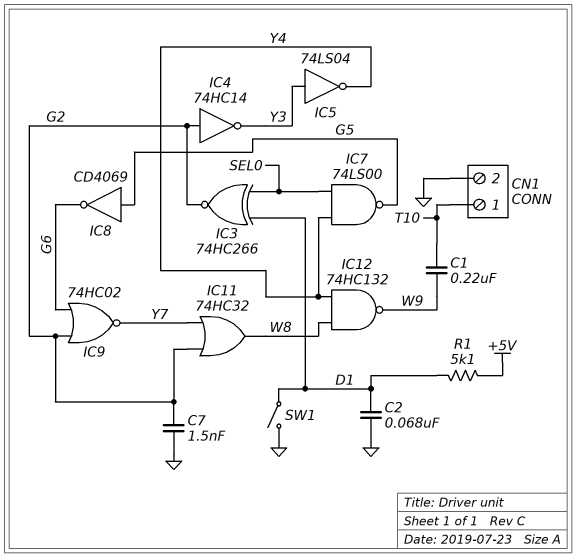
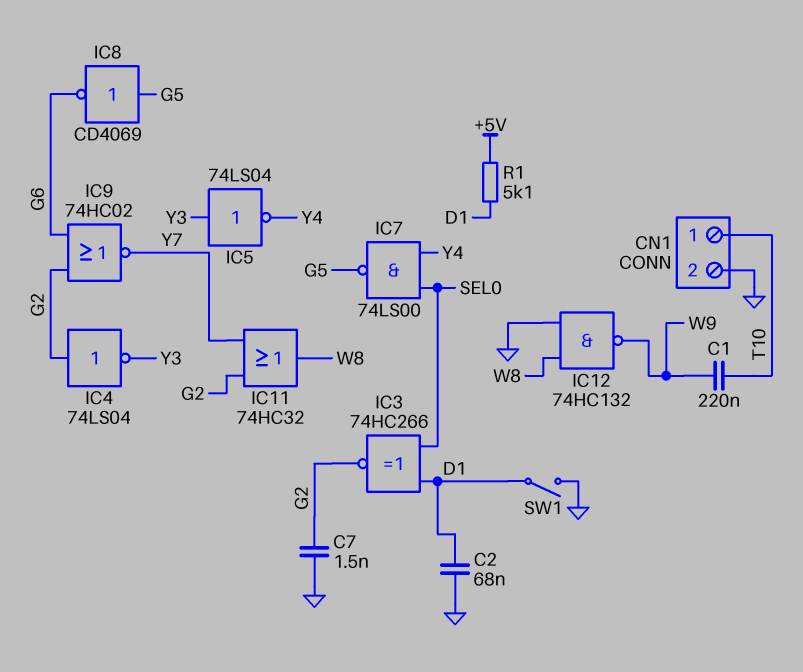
IC4: NOT 74HC14 (in G2, out Y3) -> NOT 74LS04 (in G2, out Y3)
IC12: NAND 74HC132 (in W8, in Y4, out W9) -> NAND 74HC132 (in GND, in W8, out W9)

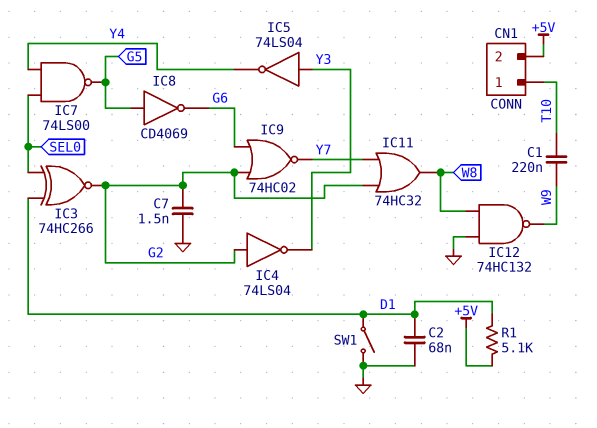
CN1 pin 2: GND -> +5V

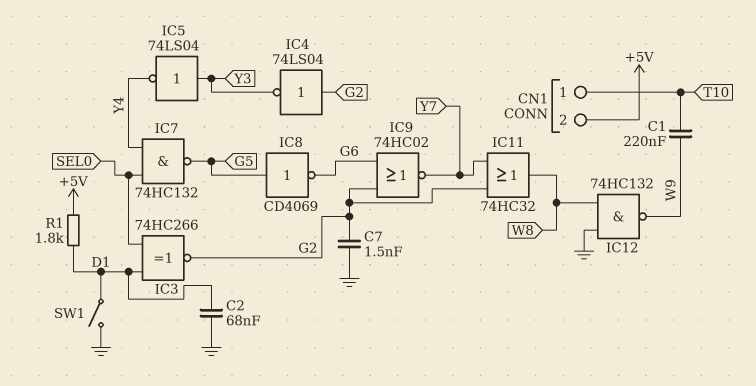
IC7: NAND 74LS00 (in SEL0, in Y4, out G5) -> NAND 74HC132 (in SEL0, in Y4, out G5)
R1: 5.1k (+5V, D1) -> 1.8k (+5V, D1)

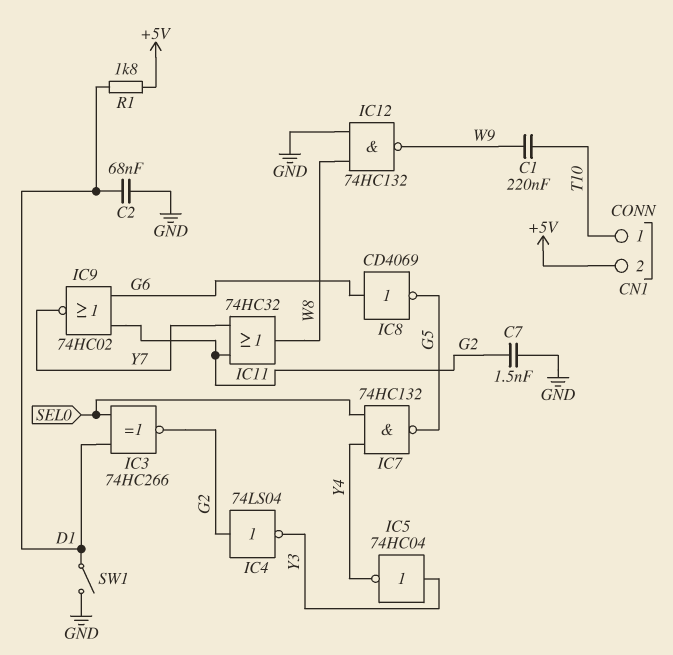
IC5: NOT 74LS04 (in Y3, out Y4) -> NOT 74HC04 (in Y3, out Y4)
IC8: NOT CD4069 (in G5, out G6) -> NOT CD4069 (in G6, out G5)

